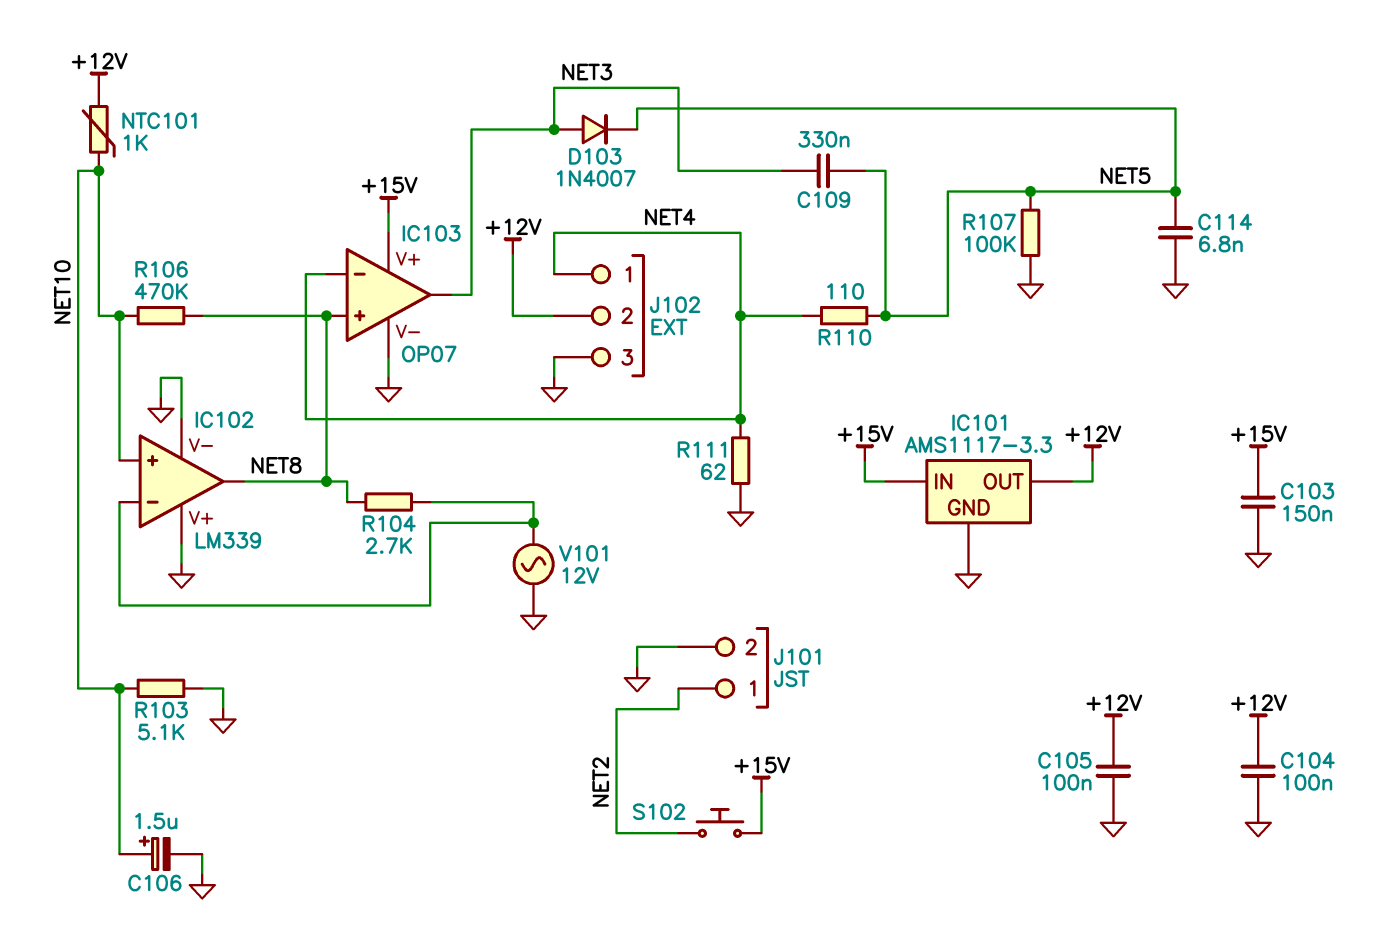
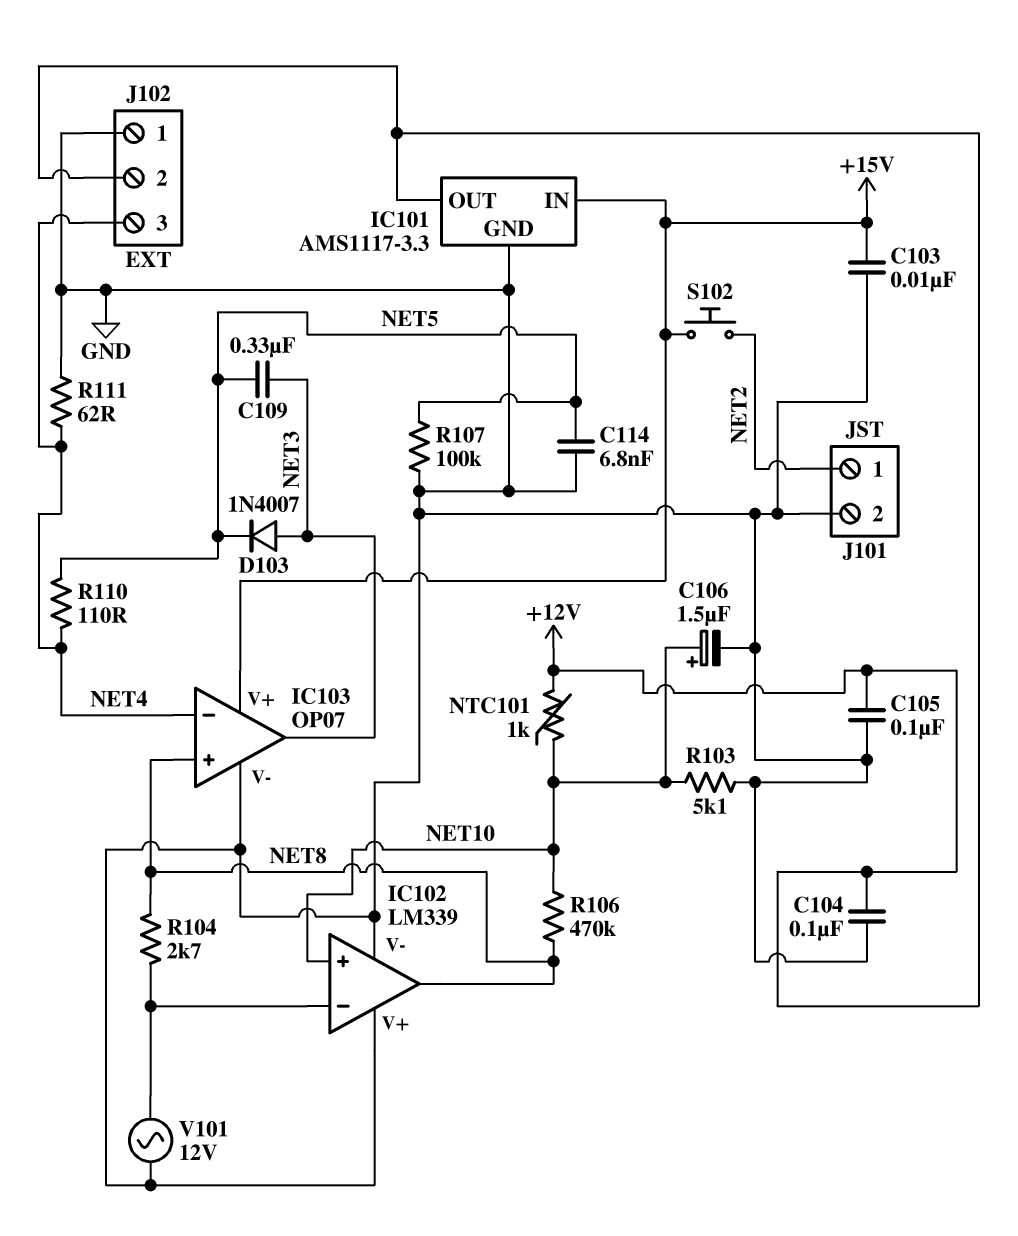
C103: 150nF (+15V, GND) -> 10nF (+15V, GND)
J102 pin 1: NET4 -> GND
J102 pin 3: GND -> NET4

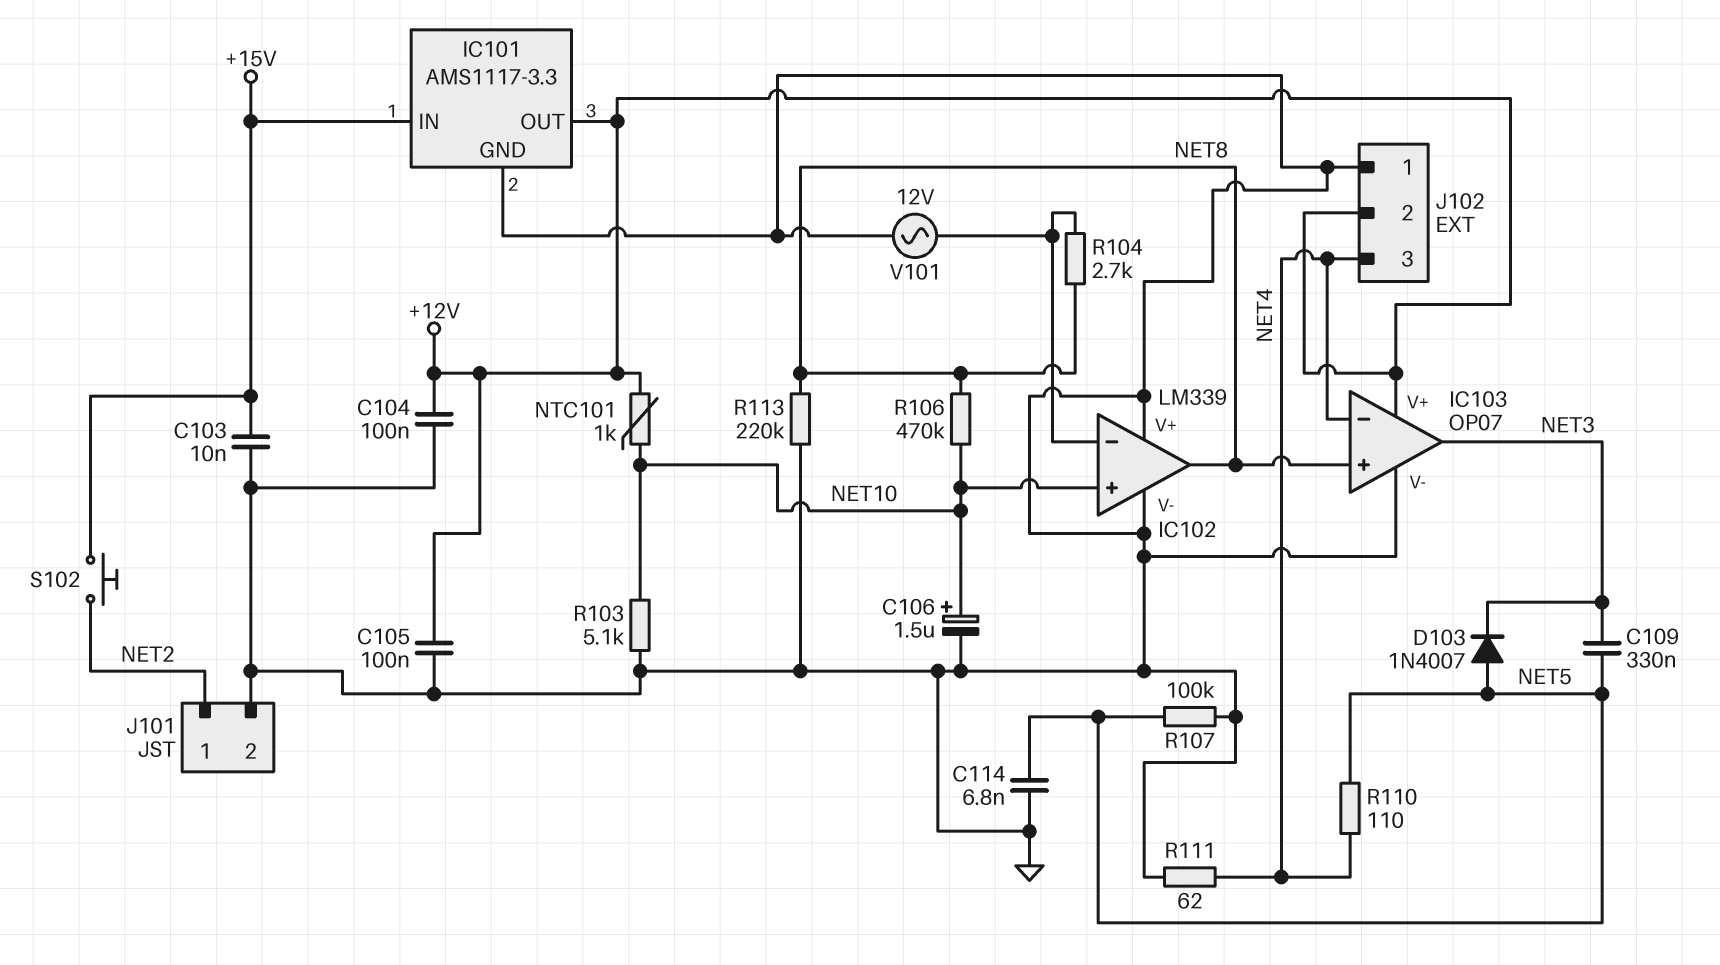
D103: diode 1N4007 (A NET3, K NET5) -> diode 1N4007 (A NET5, K NET3)
IC103 pin V+: +15V -> +12V
R113: none -> 220k (GND, NET8)

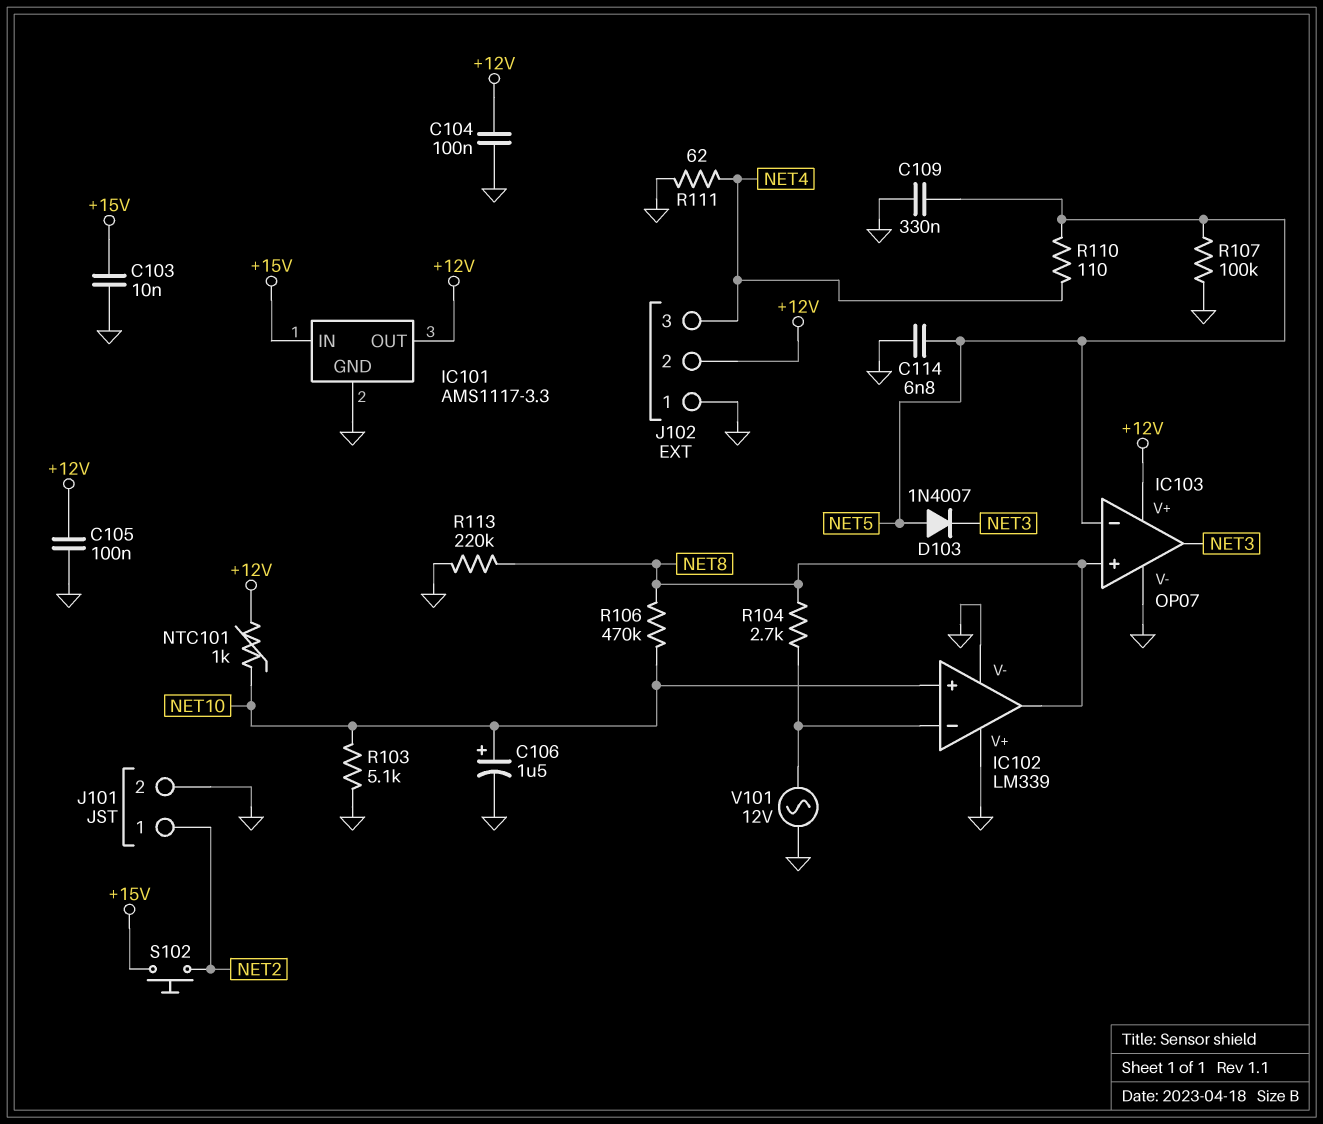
C109: 330nF (NET3, NET5) -> 330nF (GND, NET5)
IC103 pin in-: NET4 -> NET5

